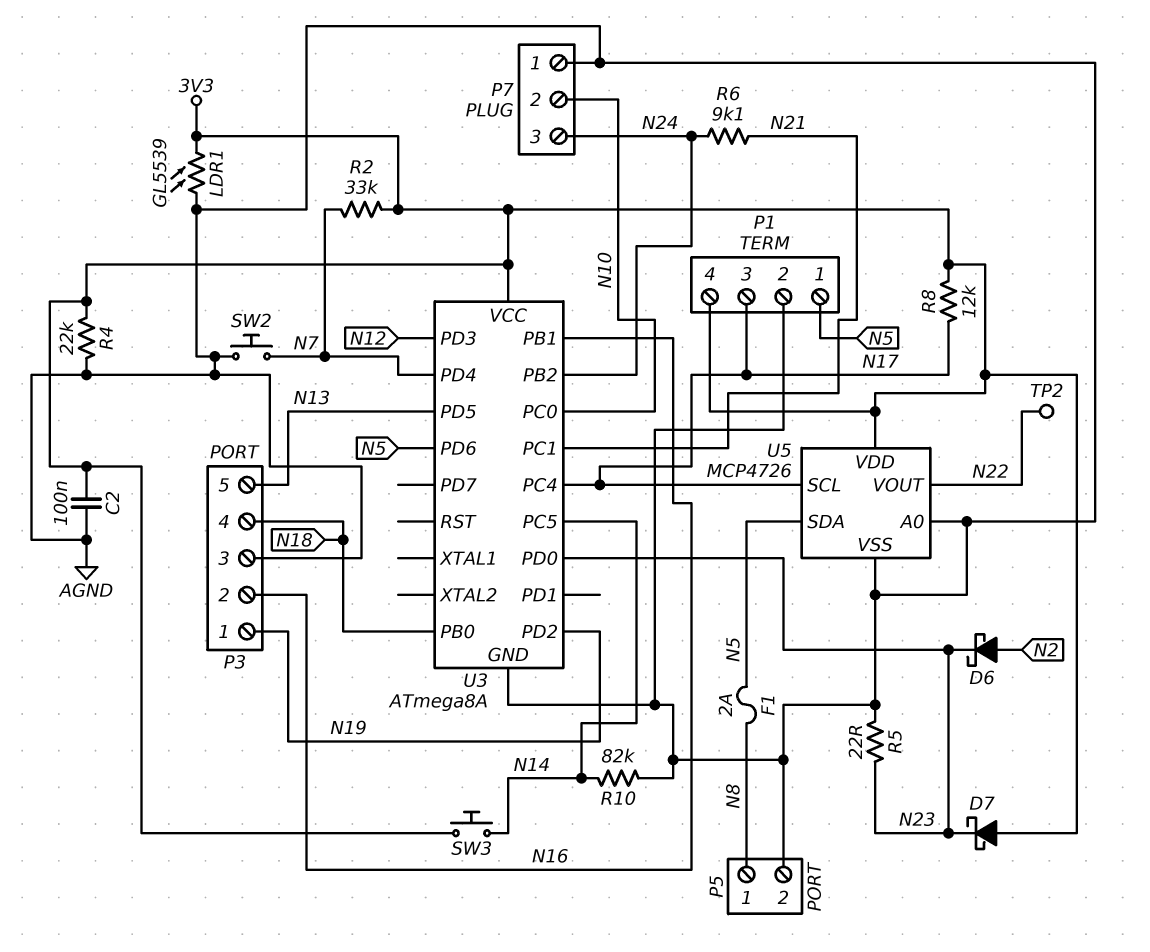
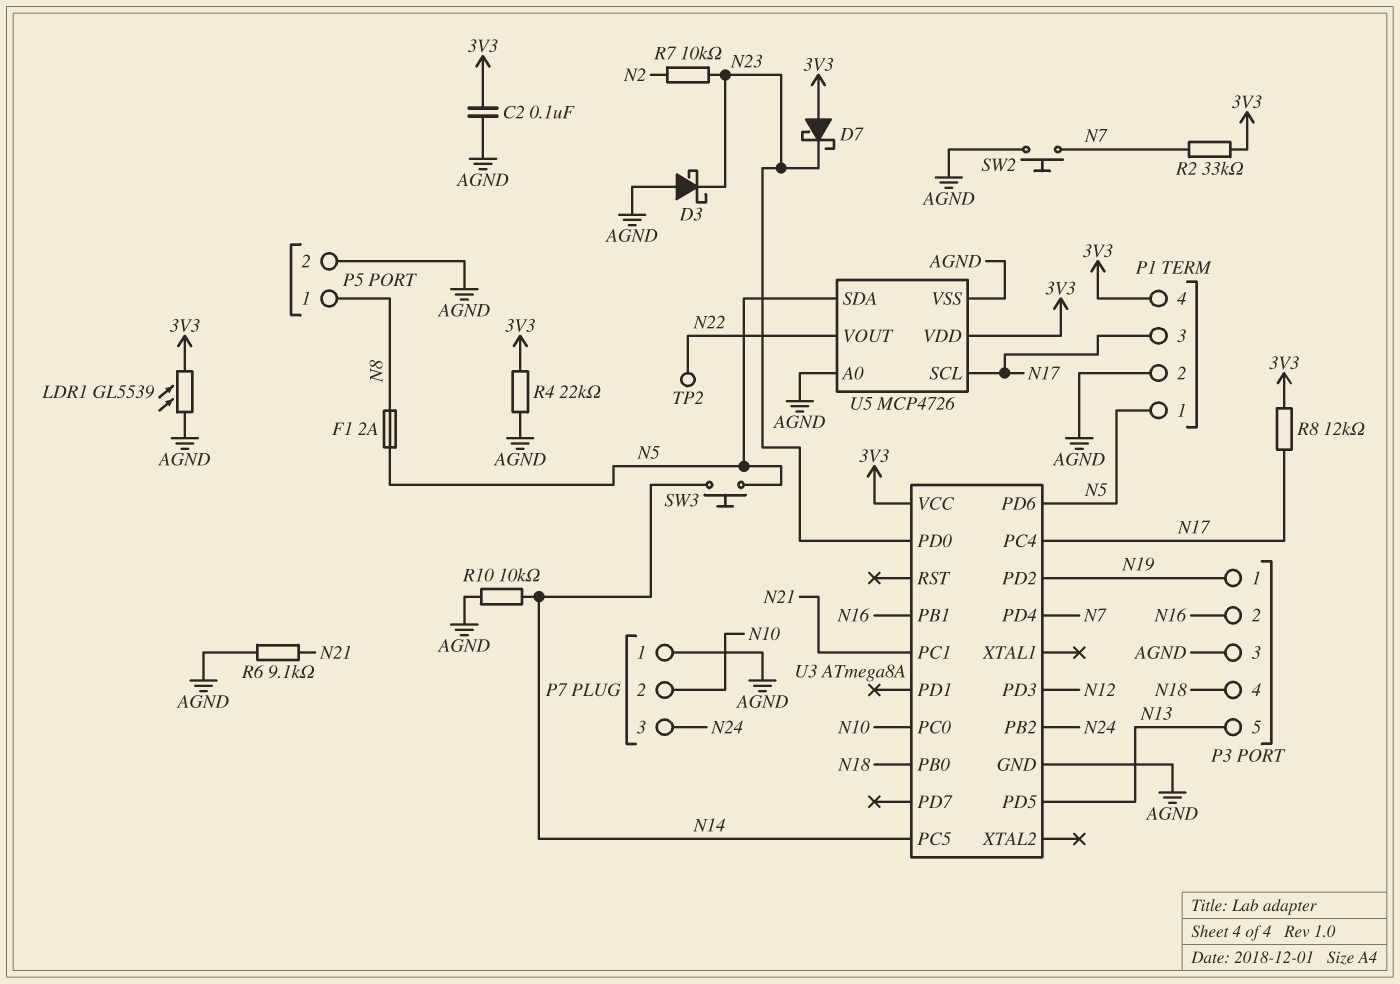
D3: none -> schottky (A AGND, K N23)
D6: schottky (A N2, K N23) -> none
R5: 22 (AGND, N23) -> none
R6: 9.1k (N21, N24) -> 9.1k (AGND, N21)
R7: none -> 10k (N2, N23)
R10: 82k (AGND, N14) -> 10k (AGND, N14)
SW3: button (3V3, N14) -> button (N5, N14)

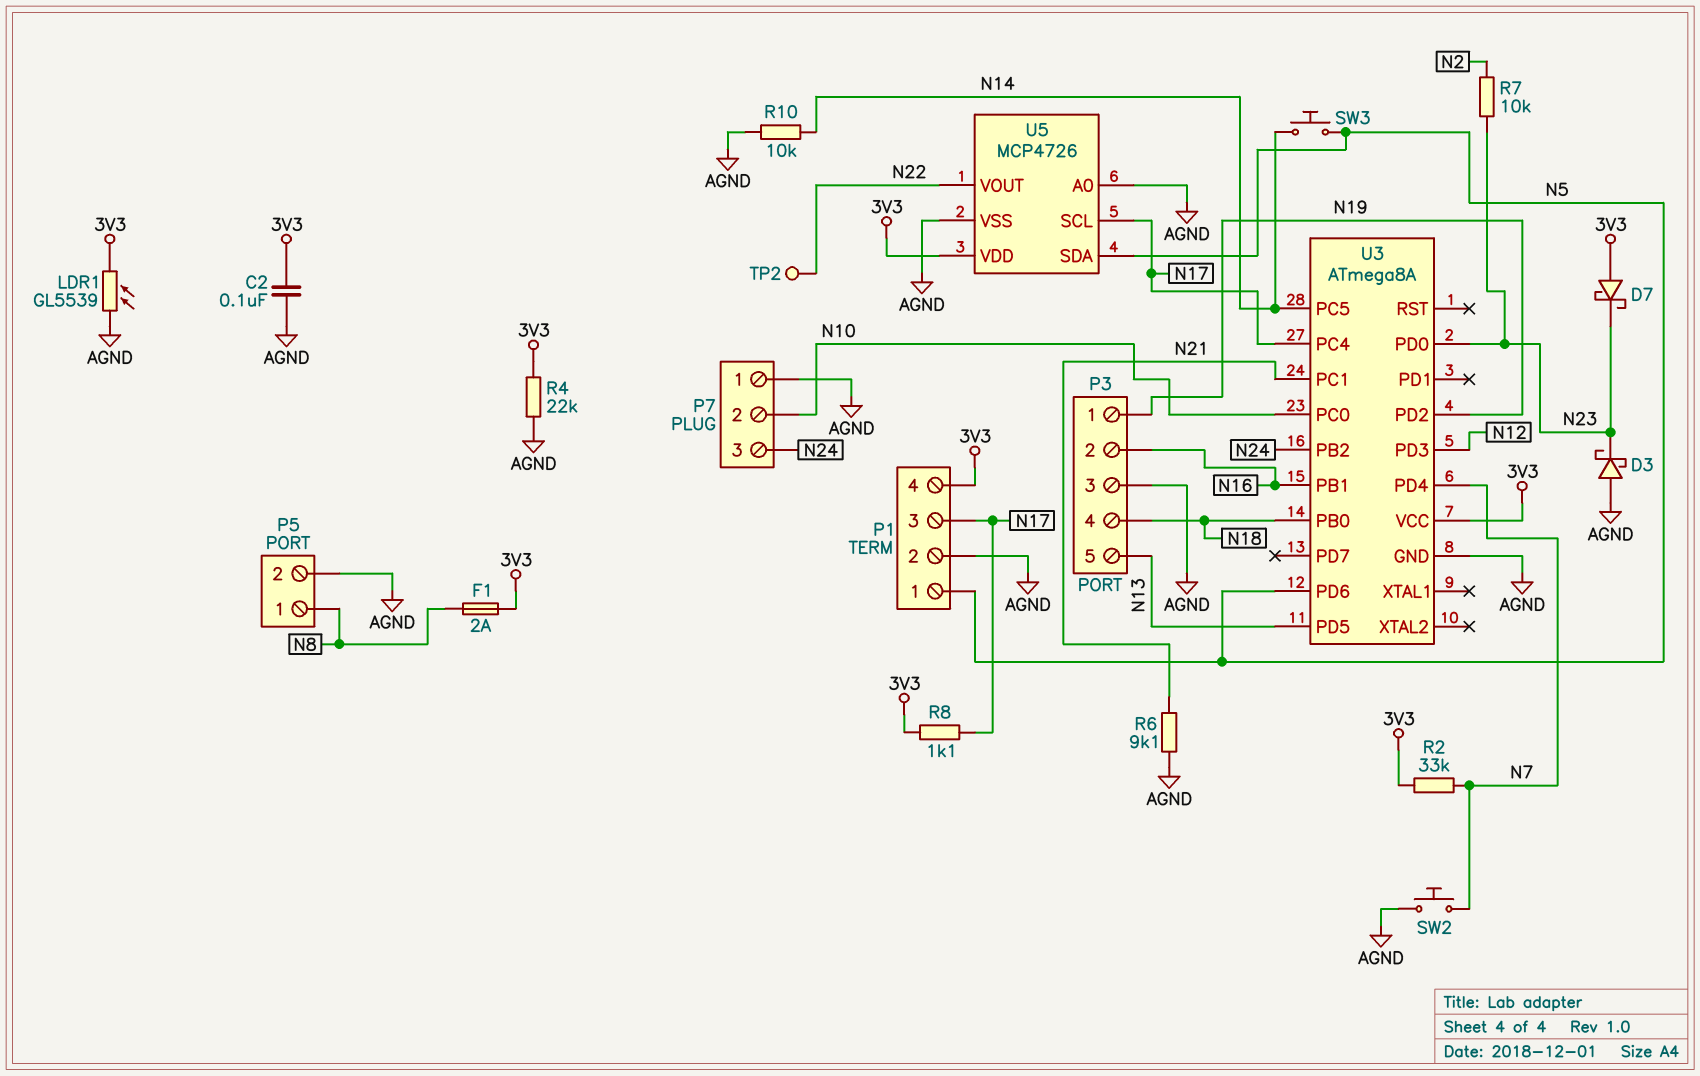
F1: 2A (N5, N8) -> 2A (3V3, N8)
R8: 12k (3V3, N17) -> 1.1k (3V3, N17)

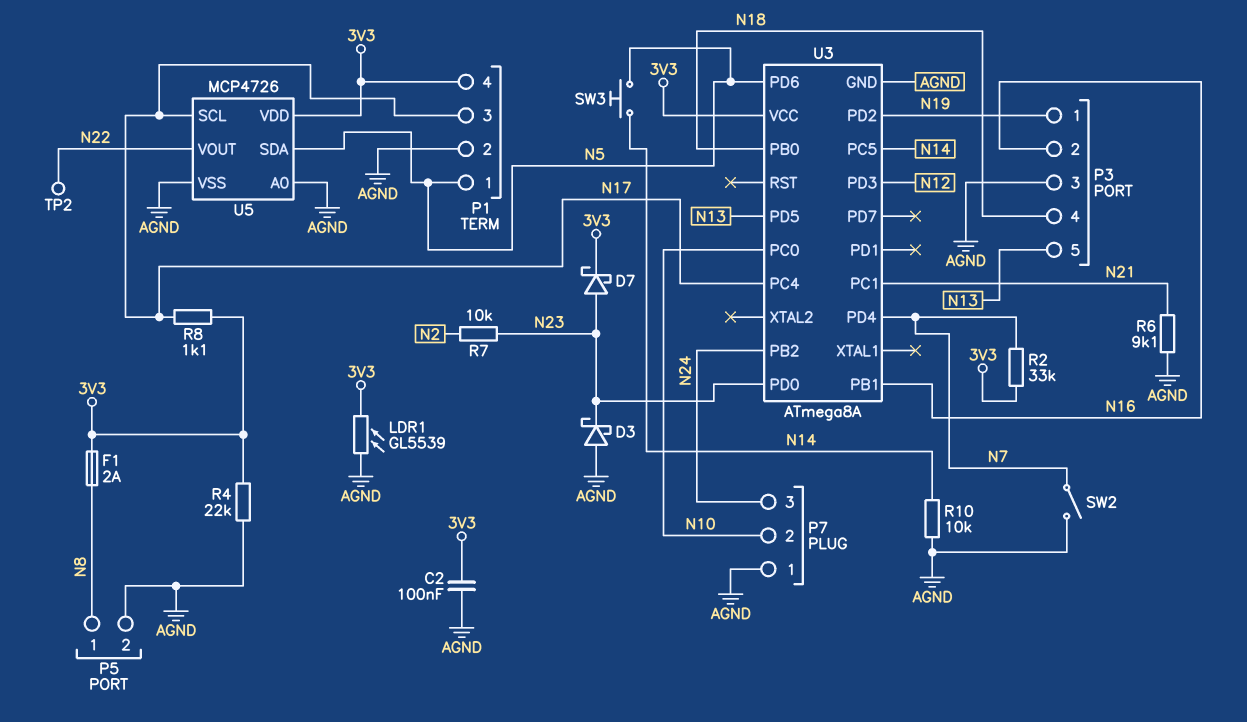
D7: schottky (A 3V3, K N23) -> schottky (A N23, K 3V3)
SW2: button (AGND, N7) -> switch (AGND, N7)

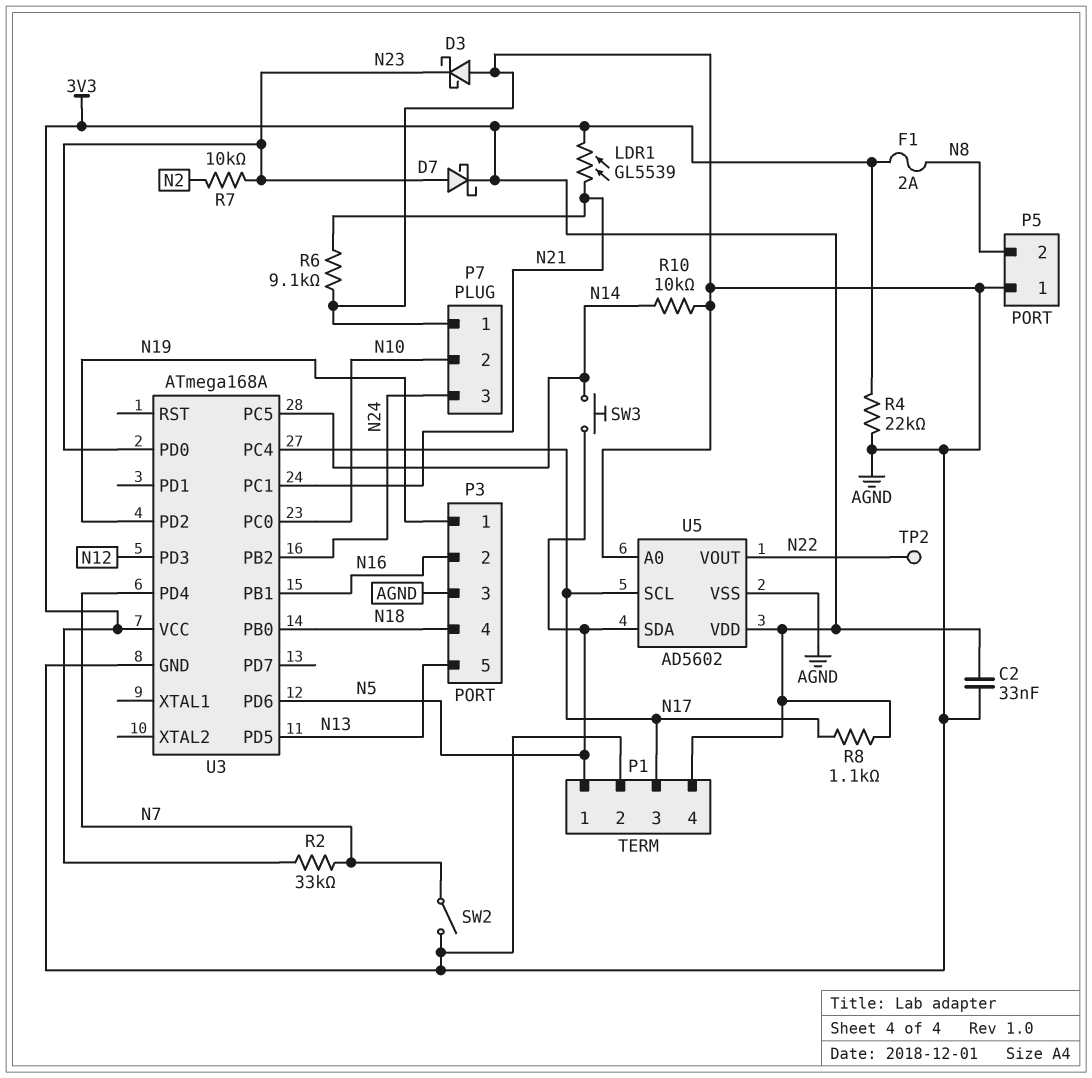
C2: 100nF (3V3, AGND) -> 33nF (3V3, AGND)
LDR1: GL5539 (3V3, AGND) -> GL5539 (3V3, N21)
P5 pin 1: N8 -> AGND
P5 pin 2: AGND -> N8
U3: ATmega8A -> ATmega168A
U5: MCP4726 -> AD5602

